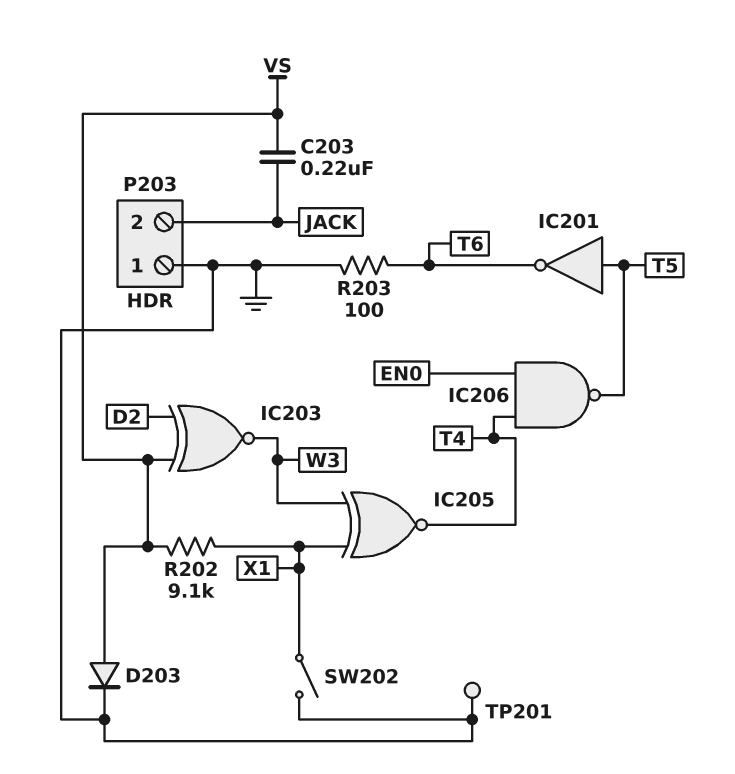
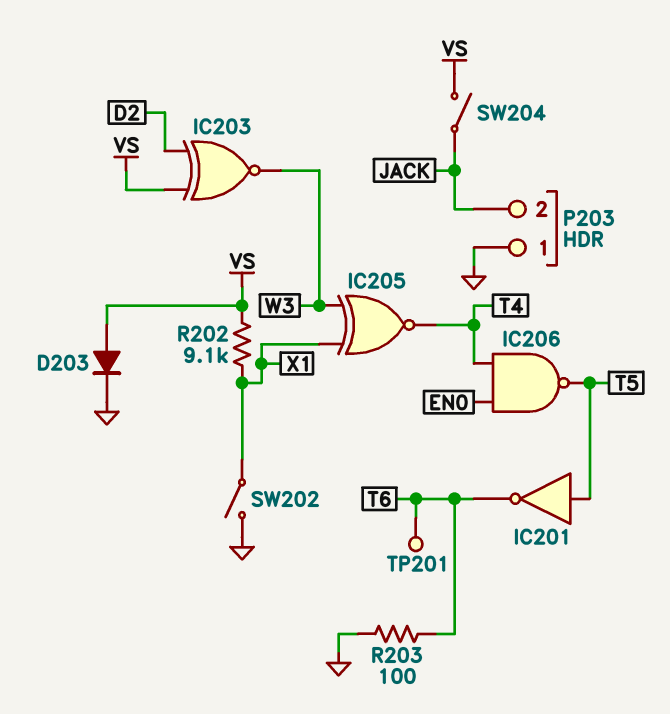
C203: 220nF (JACK, VS) -> none
SW204: none -> switch (JACK, VS)
TP201: test point (GND) -> test point (T6)

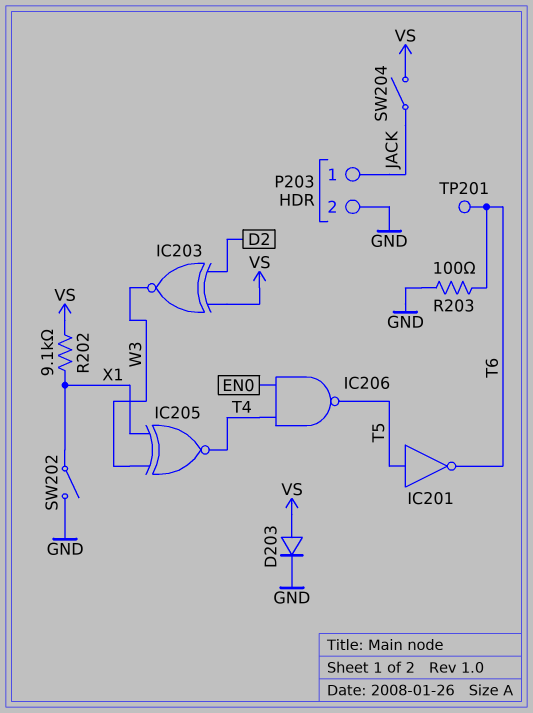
P203 pin 1: GND -> JACK
P203 pin 2: JACK -> GND

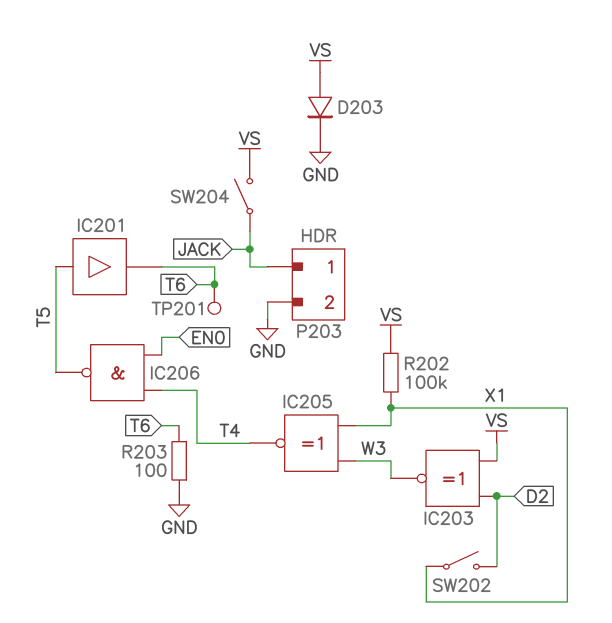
IC201: NOT (in T5, out T6) -> buffer (in T5, out T6)
R202: 9.1k (VS, X1) -> 100k (VS, X1)
SW202: switch (GND, X1) -> switch (D2, X1)

